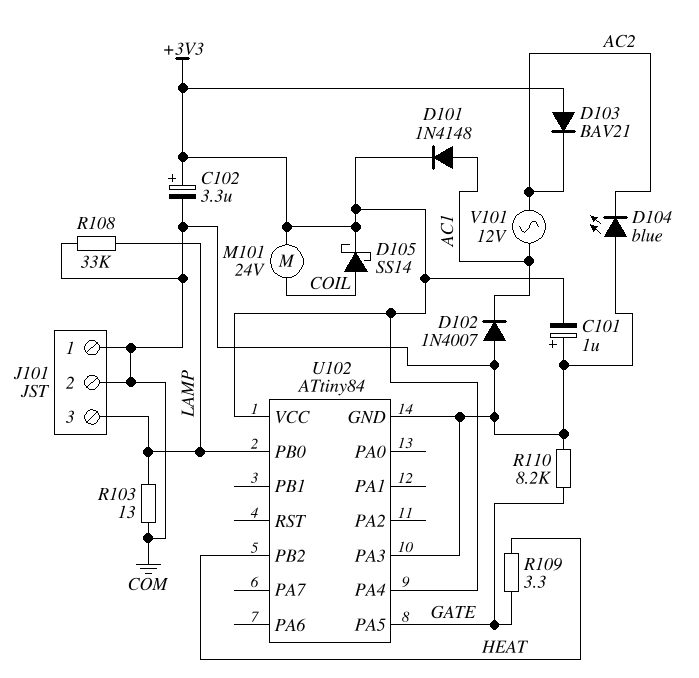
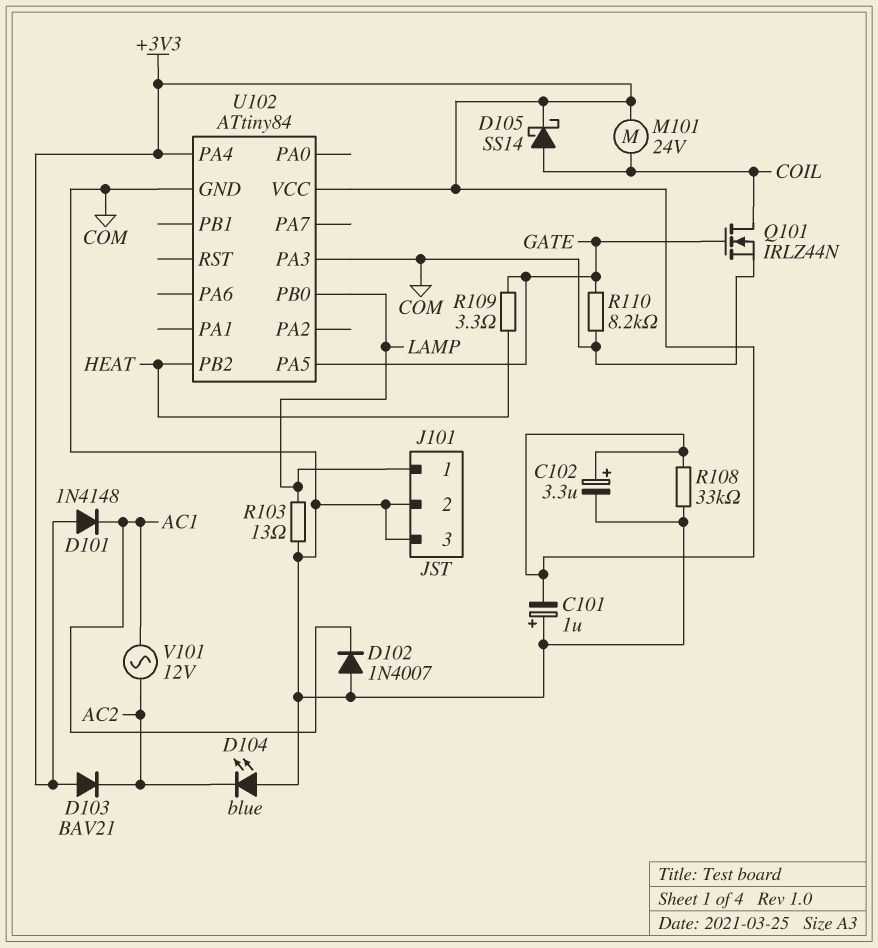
D101: diode 1N4148 (A AC1, K +3V3) -> diode 1N4148 (A +3V3, K AC1)
J101 pin 1: COM -> LAMP
J101 pin 3: LAMP -> COM
Q101: none -> NMOS IRLZ44N (G GATE, D COIL, S COM)
R108: 33k (COM, LAMP) -> 33k (+3V3, COM)

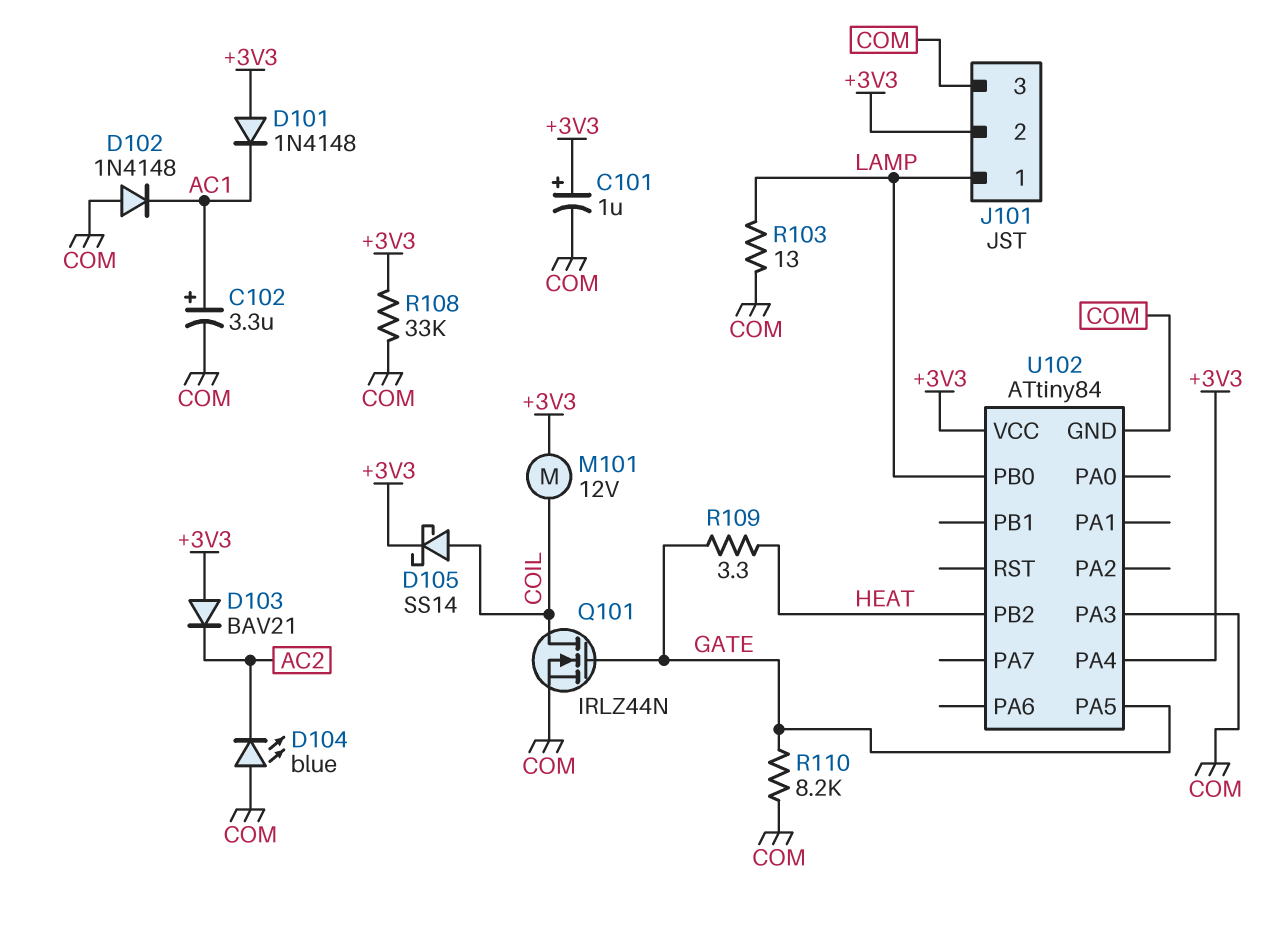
C101: 1uF (plus COM, minus +3V3) -> 1uF (plus +3V3, minus COM)
C102: 3.3uF (plus +3V3, minus COM) -> 3.3uF (plus AC1, minus COM)
D102: diode 1N4007 (A COM, K AC1) -> diode 1N4148 (A COM, K AC1)
J101 pin 2: COM -> +3V3
M101: motor 24V (+3V3, COIL) -> motor 12V (+3V3, COIL)
V101: AC 12V (AC1, AC2) -> none

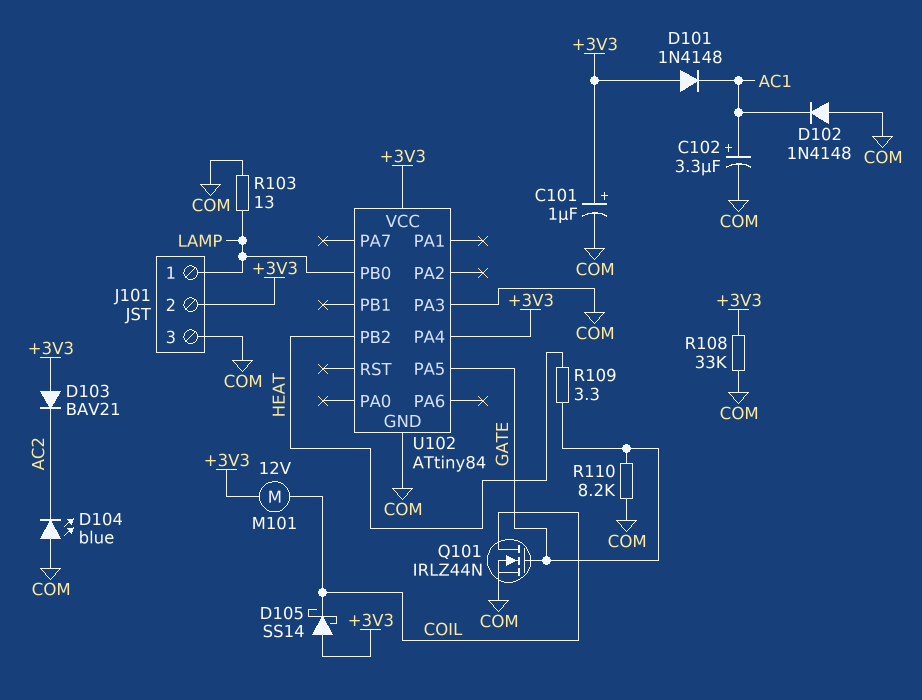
D105: schottky SS14 (A COIL, K +3V3) -> schottky SS14 (A +3V3, K COIL)

